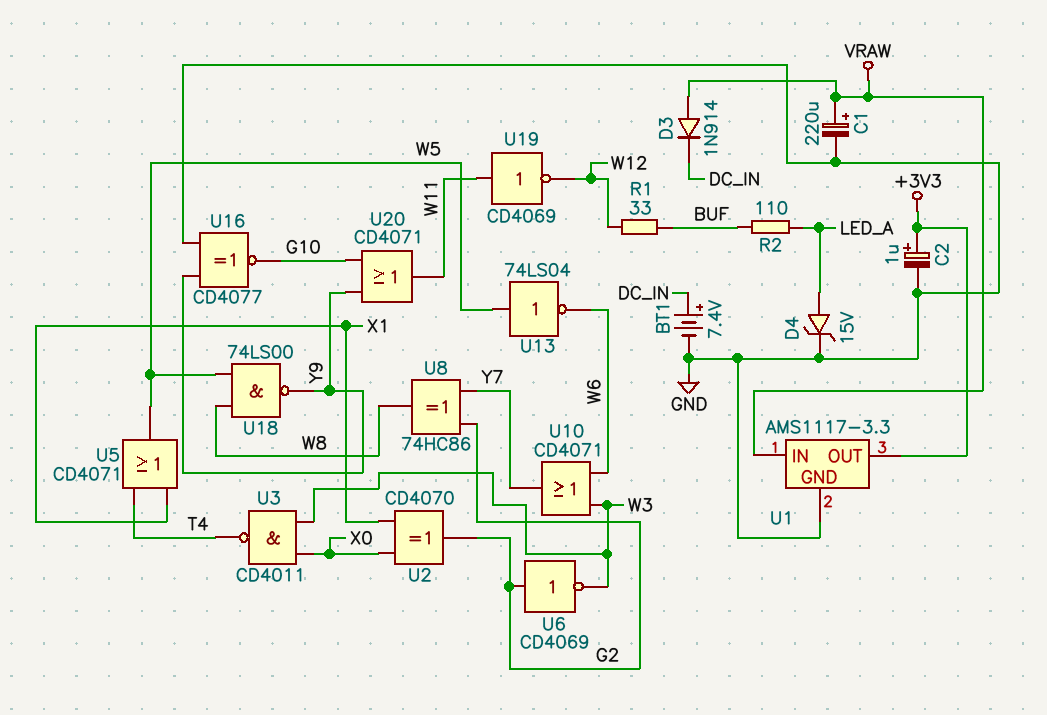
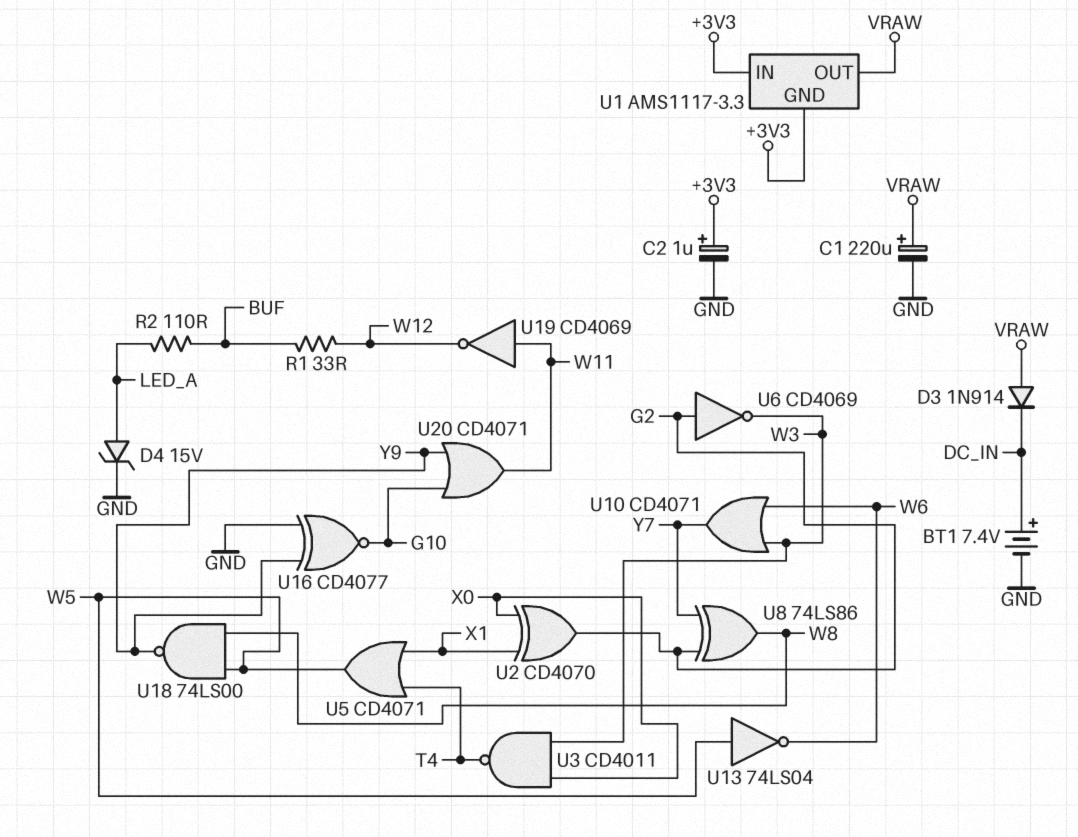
U1 pin GND: GND -> +3V3
U1 pin IN: VRAW -> +3V3
U1 pin OUT: +3V3 -> VRAW
U8: XOR 74HC86 (in G2, in Y7, out W8) -> XOR 74LS86 (in G2, in Y7, out W8)

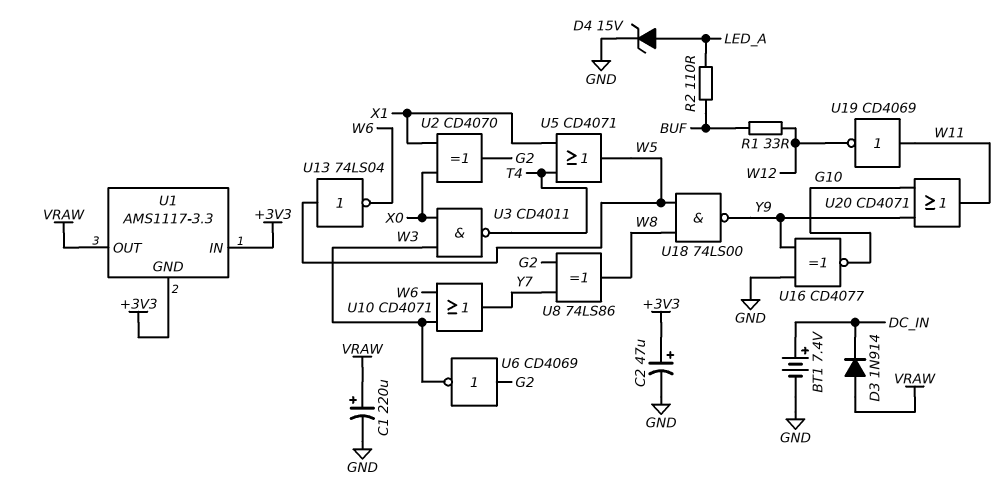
C2: 1uF (plus +3V3, minus GND) -> 47uF (plus +3V3, minus GND)

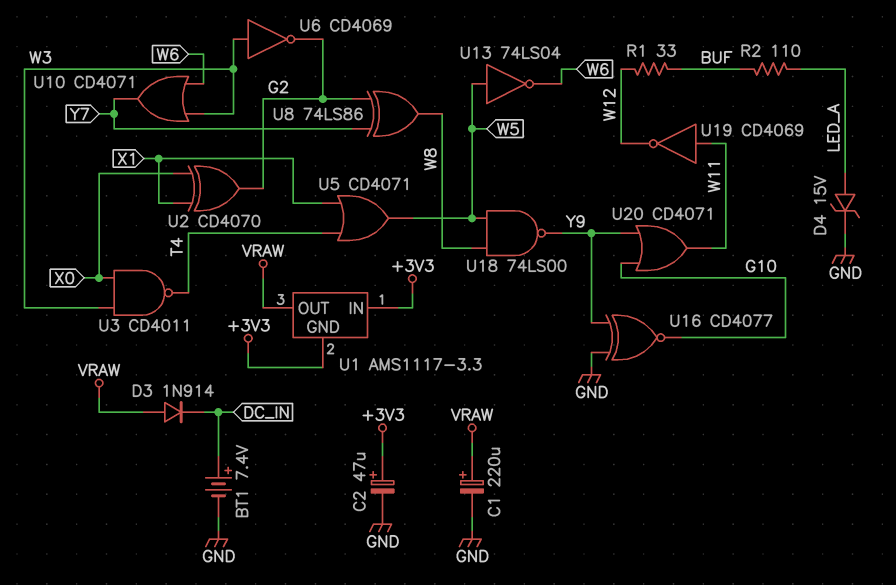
U6: NOT CD4069 (in G2, out W3) -> NOT CD4069 (in W3, out G2)

